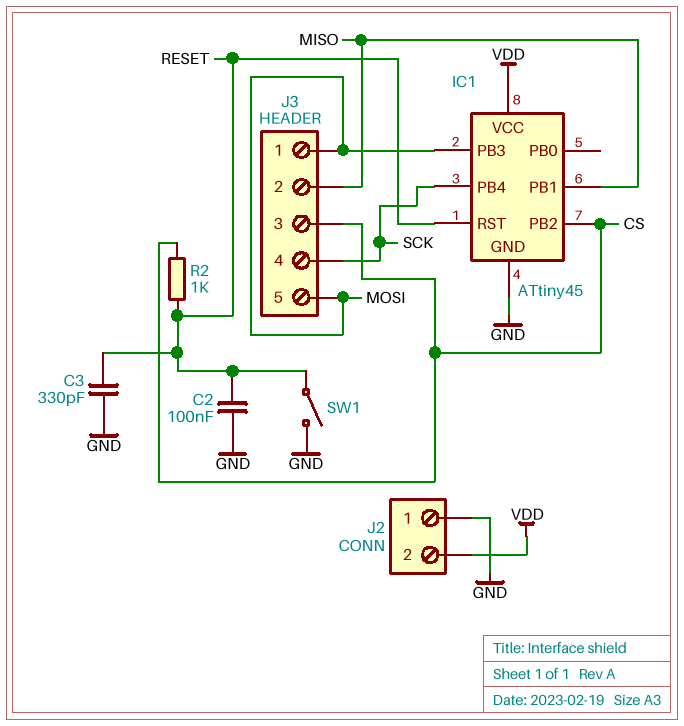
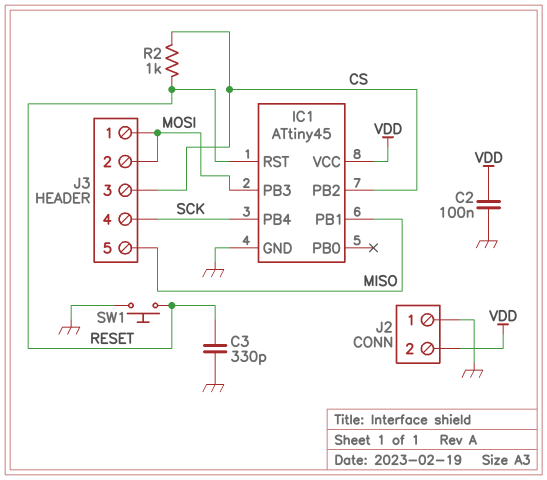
C2: 100nF (GND, RESET) -> 100nF (GND, VDD)
J3 pin 2: MISO -> MOSI
J3 pin 5: MOSI -> MISO
SW1: switch (GND, RESET) -> button (GND, RESET)

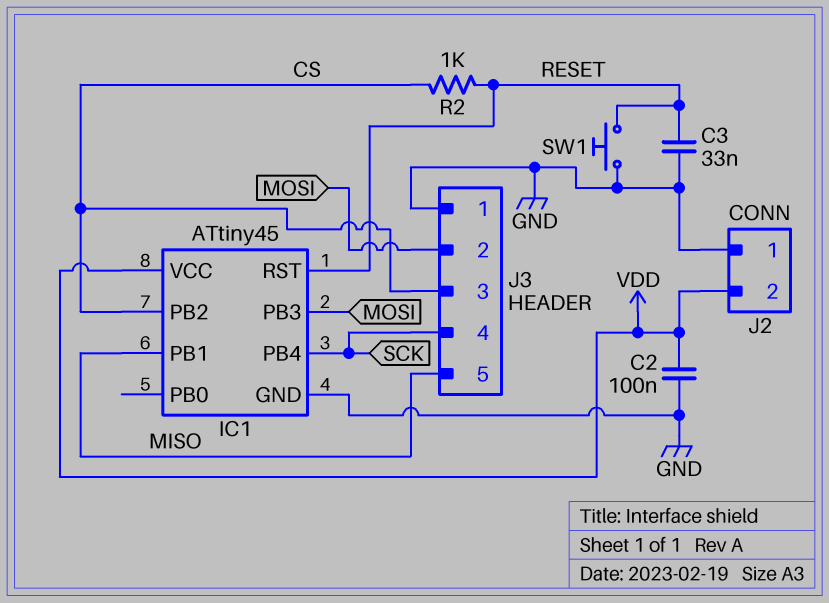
C3: 330pF (GND, RESET) -> 33nF (GND, RESET)
J3 pin 1: MOSI -> GND

